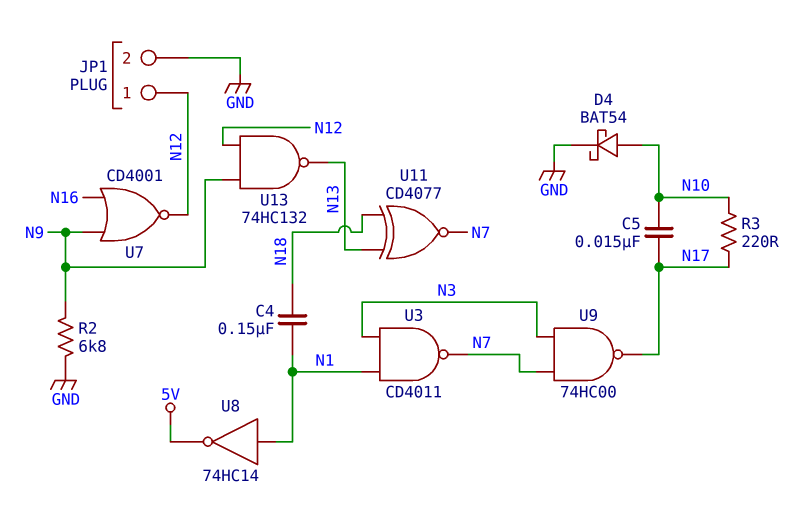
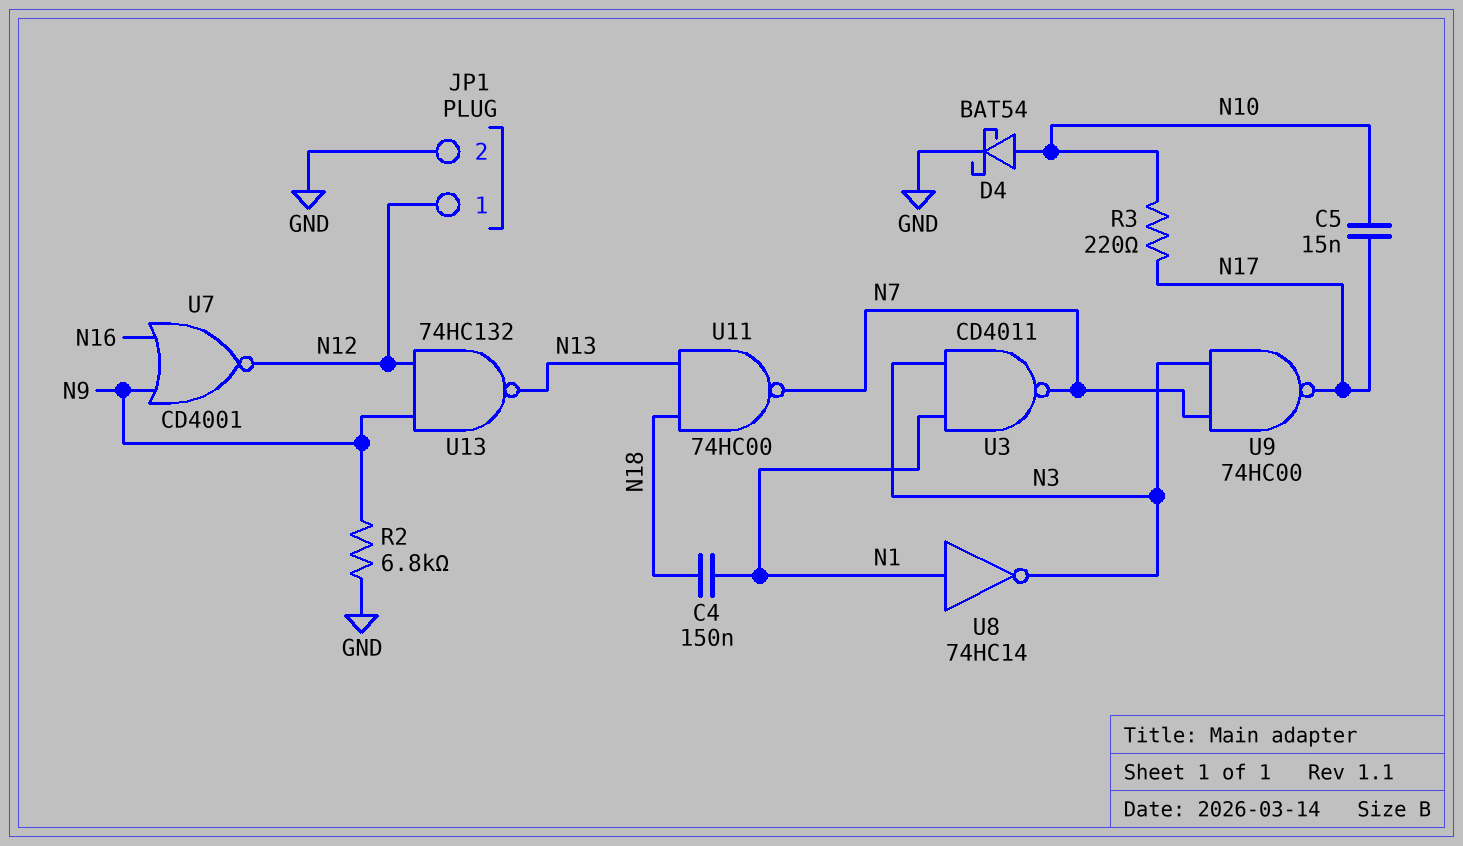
U8: NOT 74HC14 (in N1, out 5V) -> NOT 74HC14 (in N1, out N3)
U11: XNOR CD4077 (in N13, in N18, out N7) -> NAND 74HC00 (in N13, in N18, out N7)

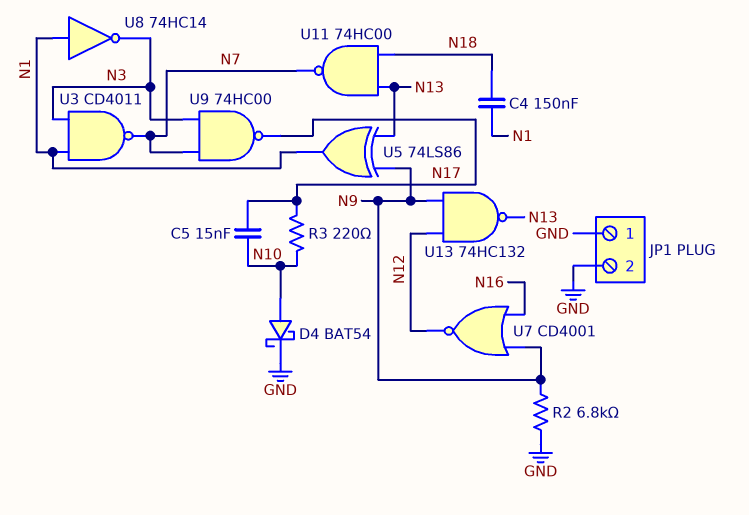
JP1 pin 1: N12 -> GND
U5: none -> XOR 74LS86 (in N9, in N13, out N1)

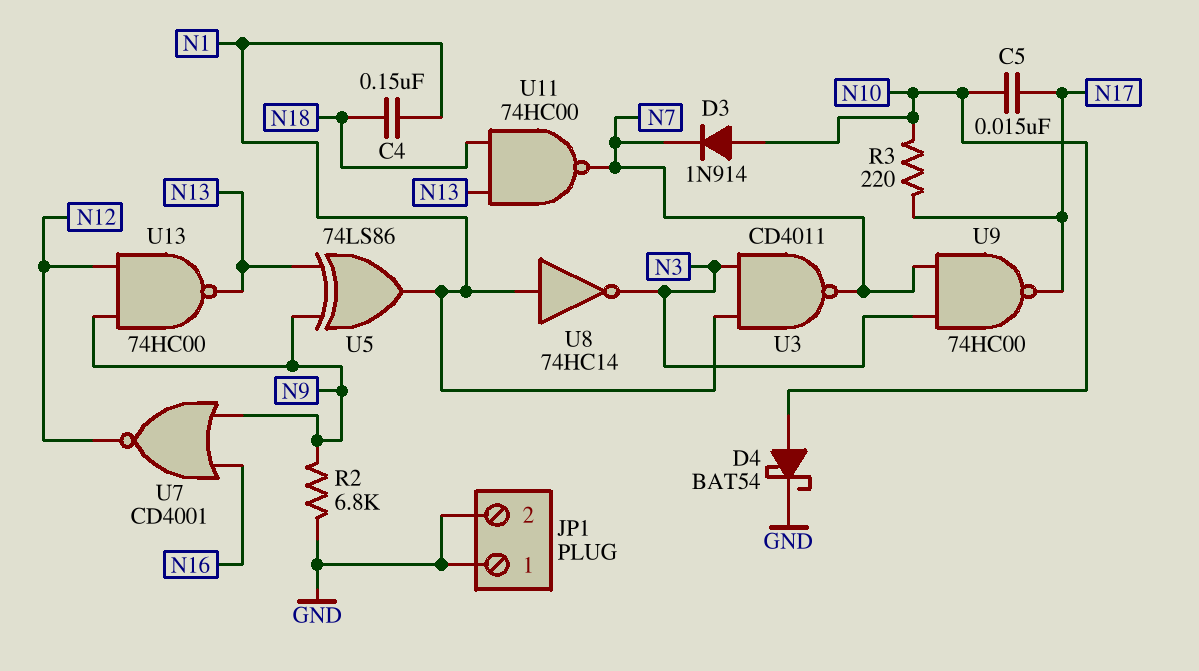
D3: none -> diode 1N914 (A N10, K N7)
U13: NAND 74HC132 (in N9, in N12, out N13) -> NAND 74HC00 (in N9, in N12, out N13)

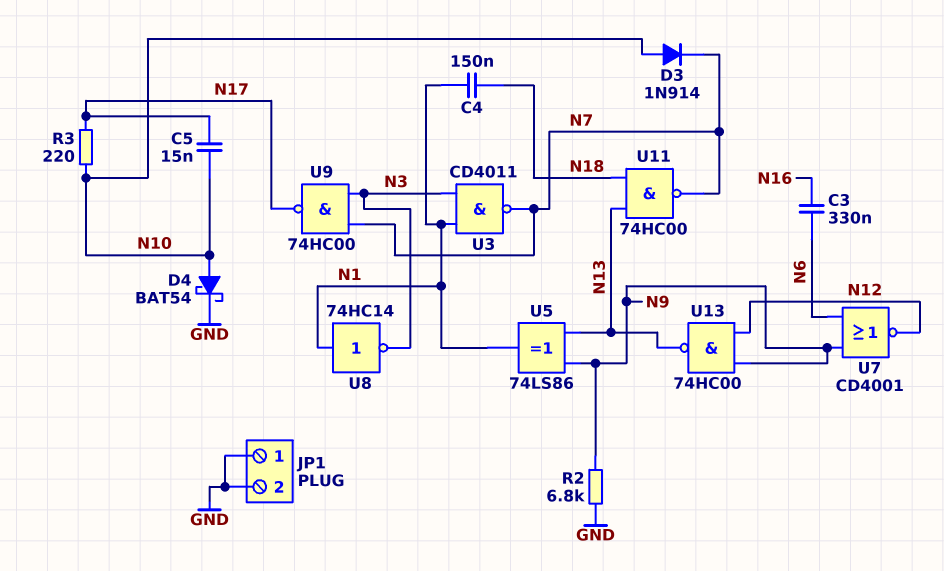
C3: none -> 330nF (N6, N16)
U7: NOR CD4001 (in N9, in N16, out N12) -> NOR CD4001 (in N6, in N9, out N12)

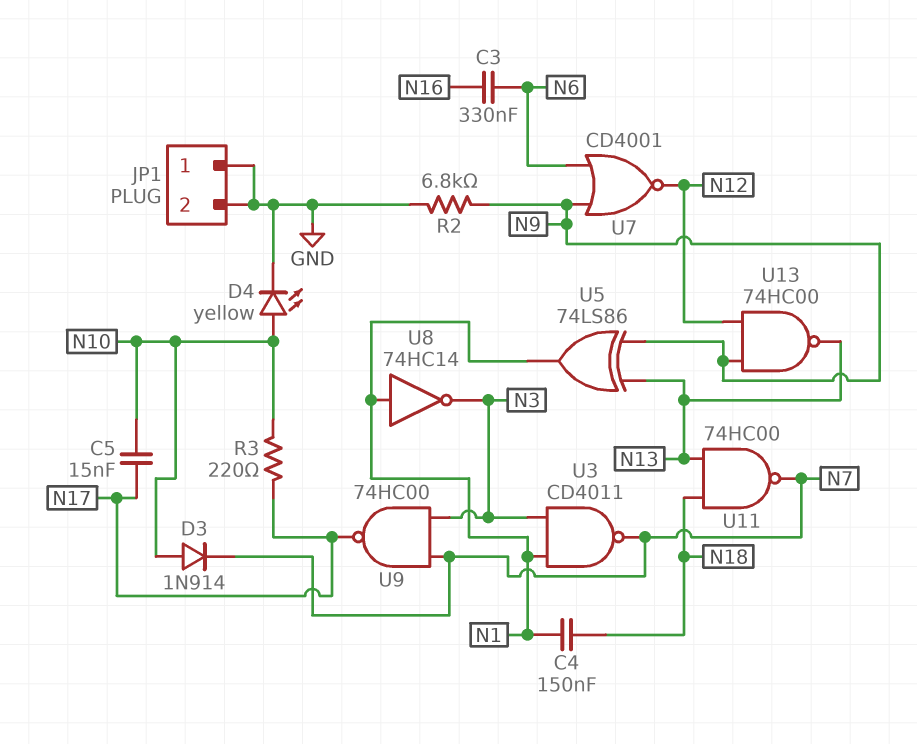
D4: schottky BAT54 (A N10, K GND) -> LED yellow (A N10, K GND)

